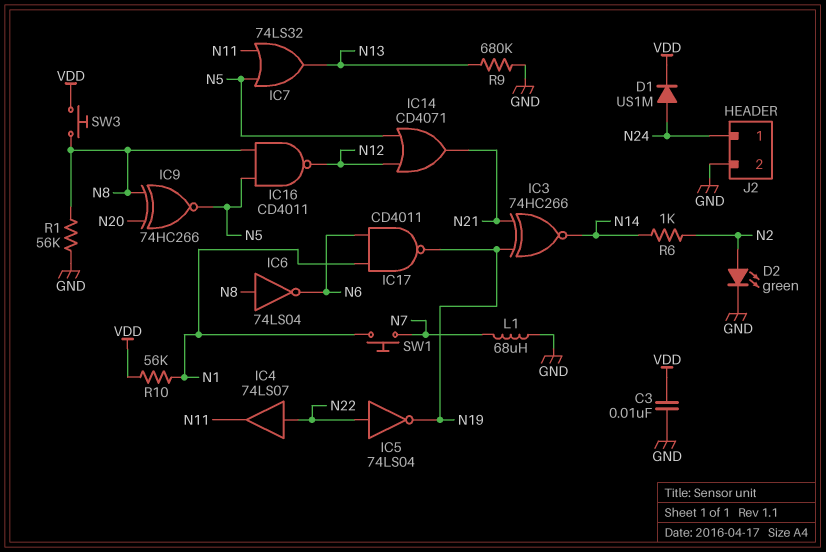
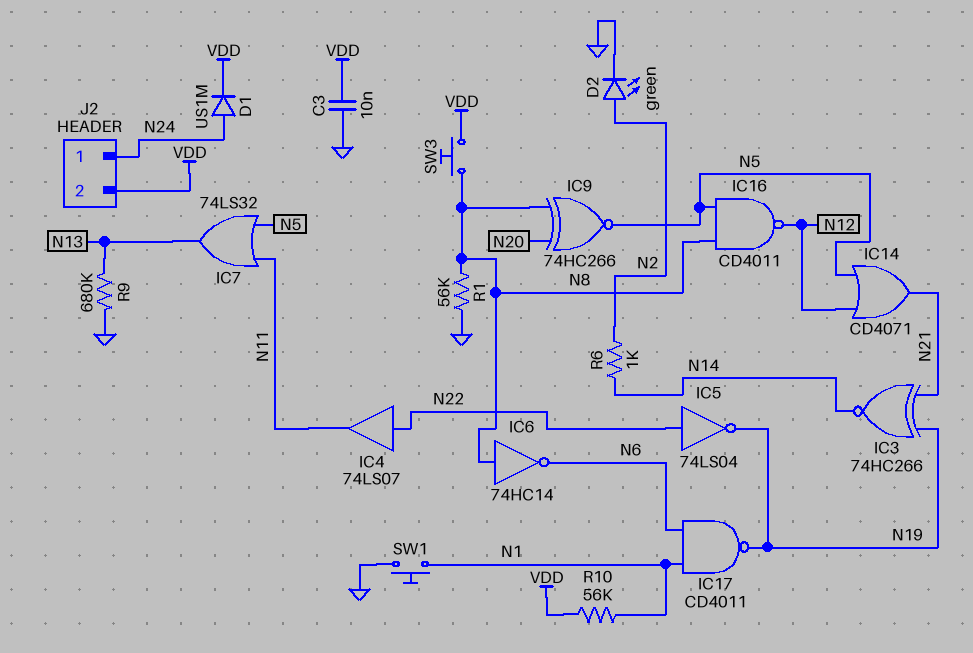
IC6: NOT 74LS04 (in N8, out N6) -> NOT 74HC14 (in N8, out N6)
J2 pin 2: GND -> VDD
L1: 68uH (GND, N7) -> none
SW1: button (N1, N7) -> button (GND, N1)

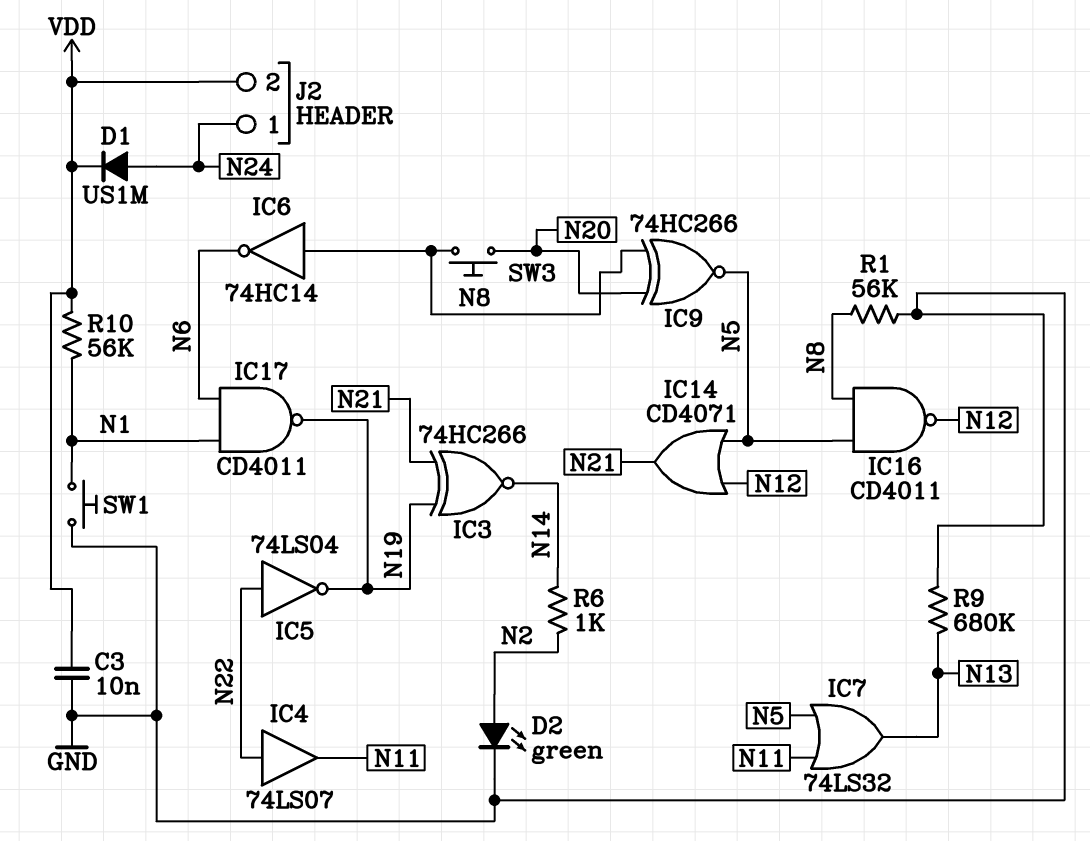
SW3: button (N8, VDD) -> button (N8, N20)

